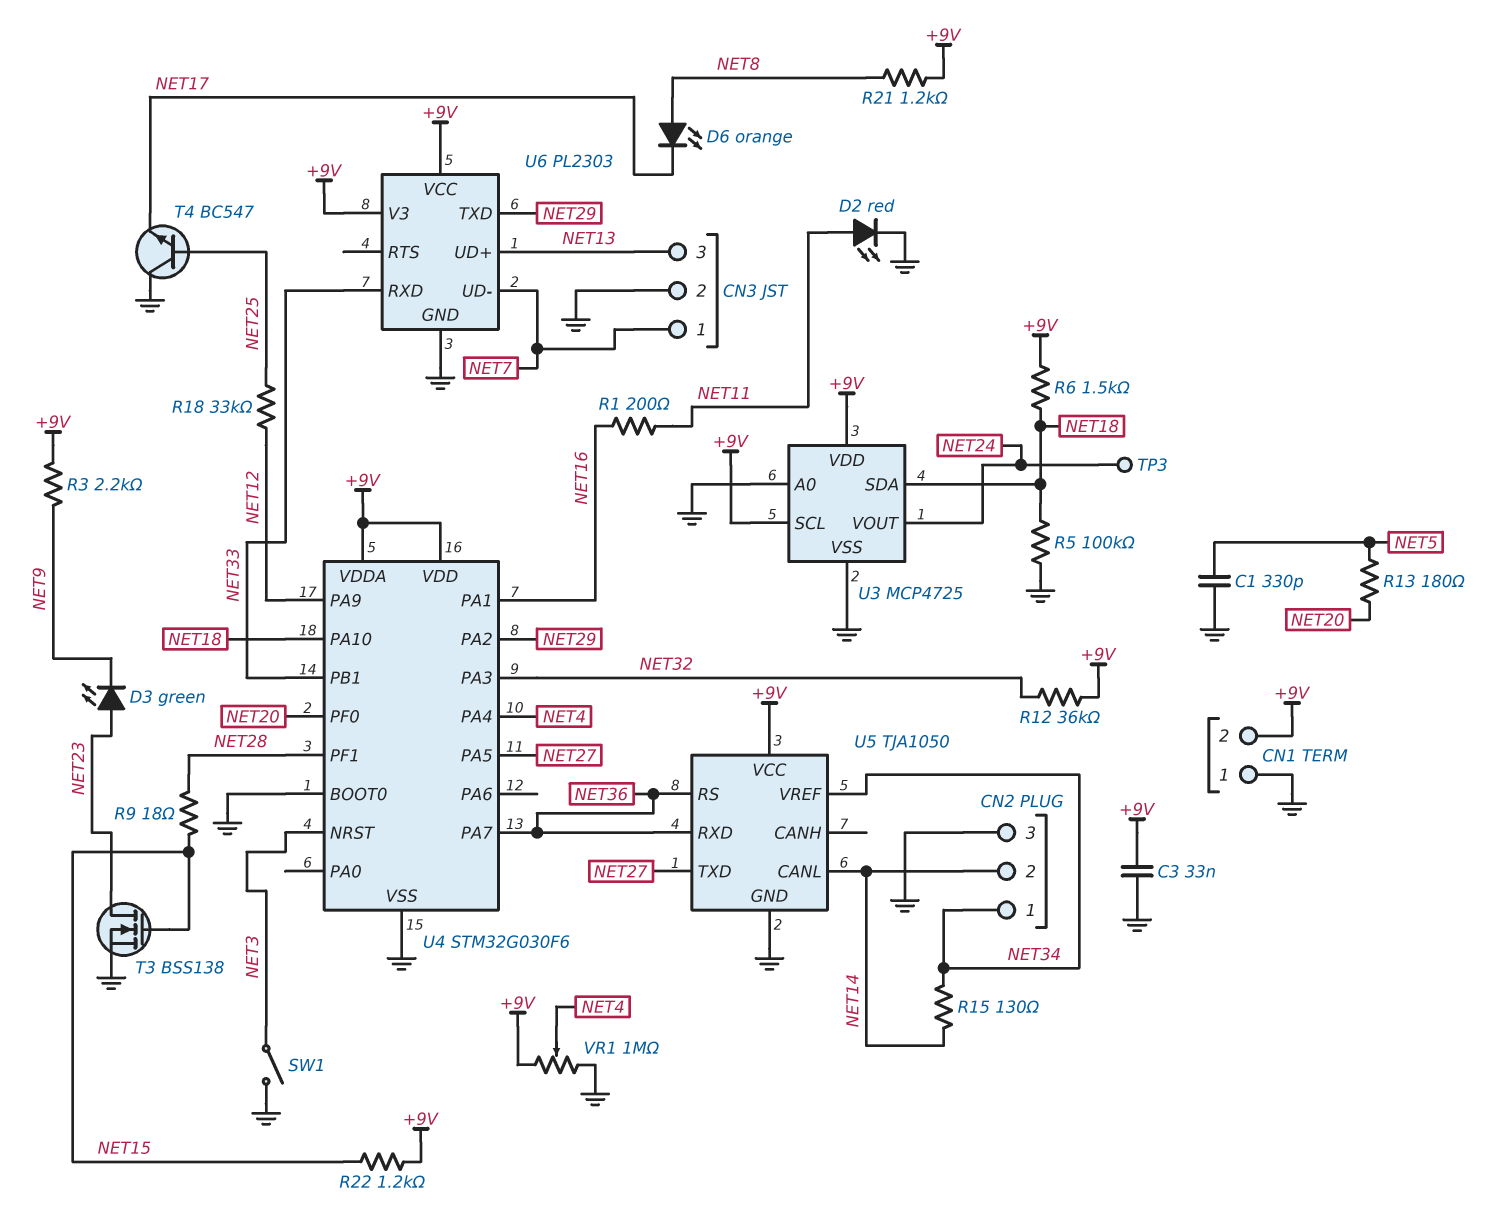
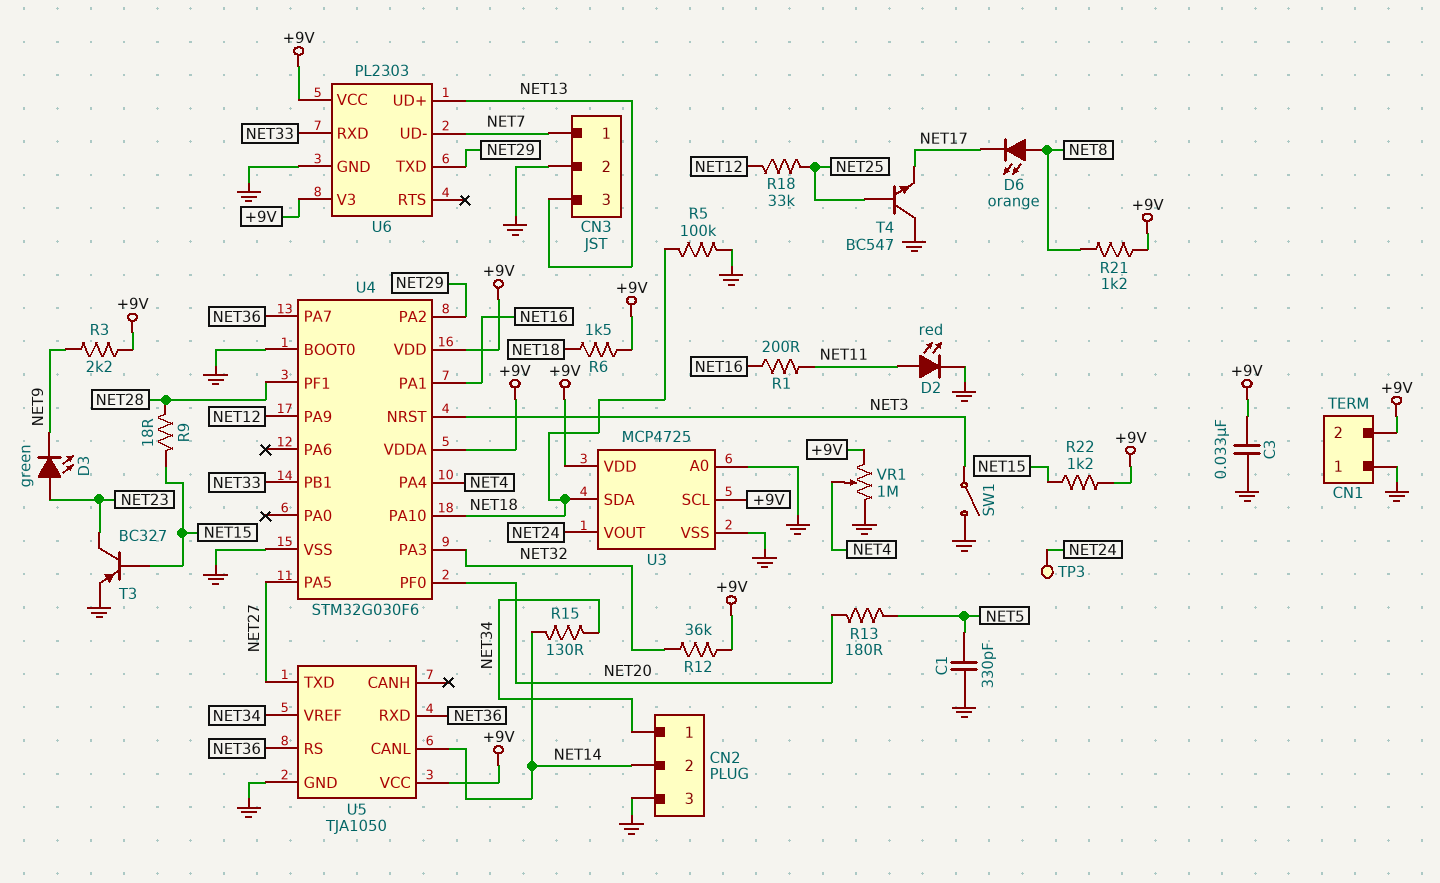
T3: NMOS BSS138 (G NET15, D NET23, S GND) -> PNP BC327 (B NET15, C NET23, E GND)

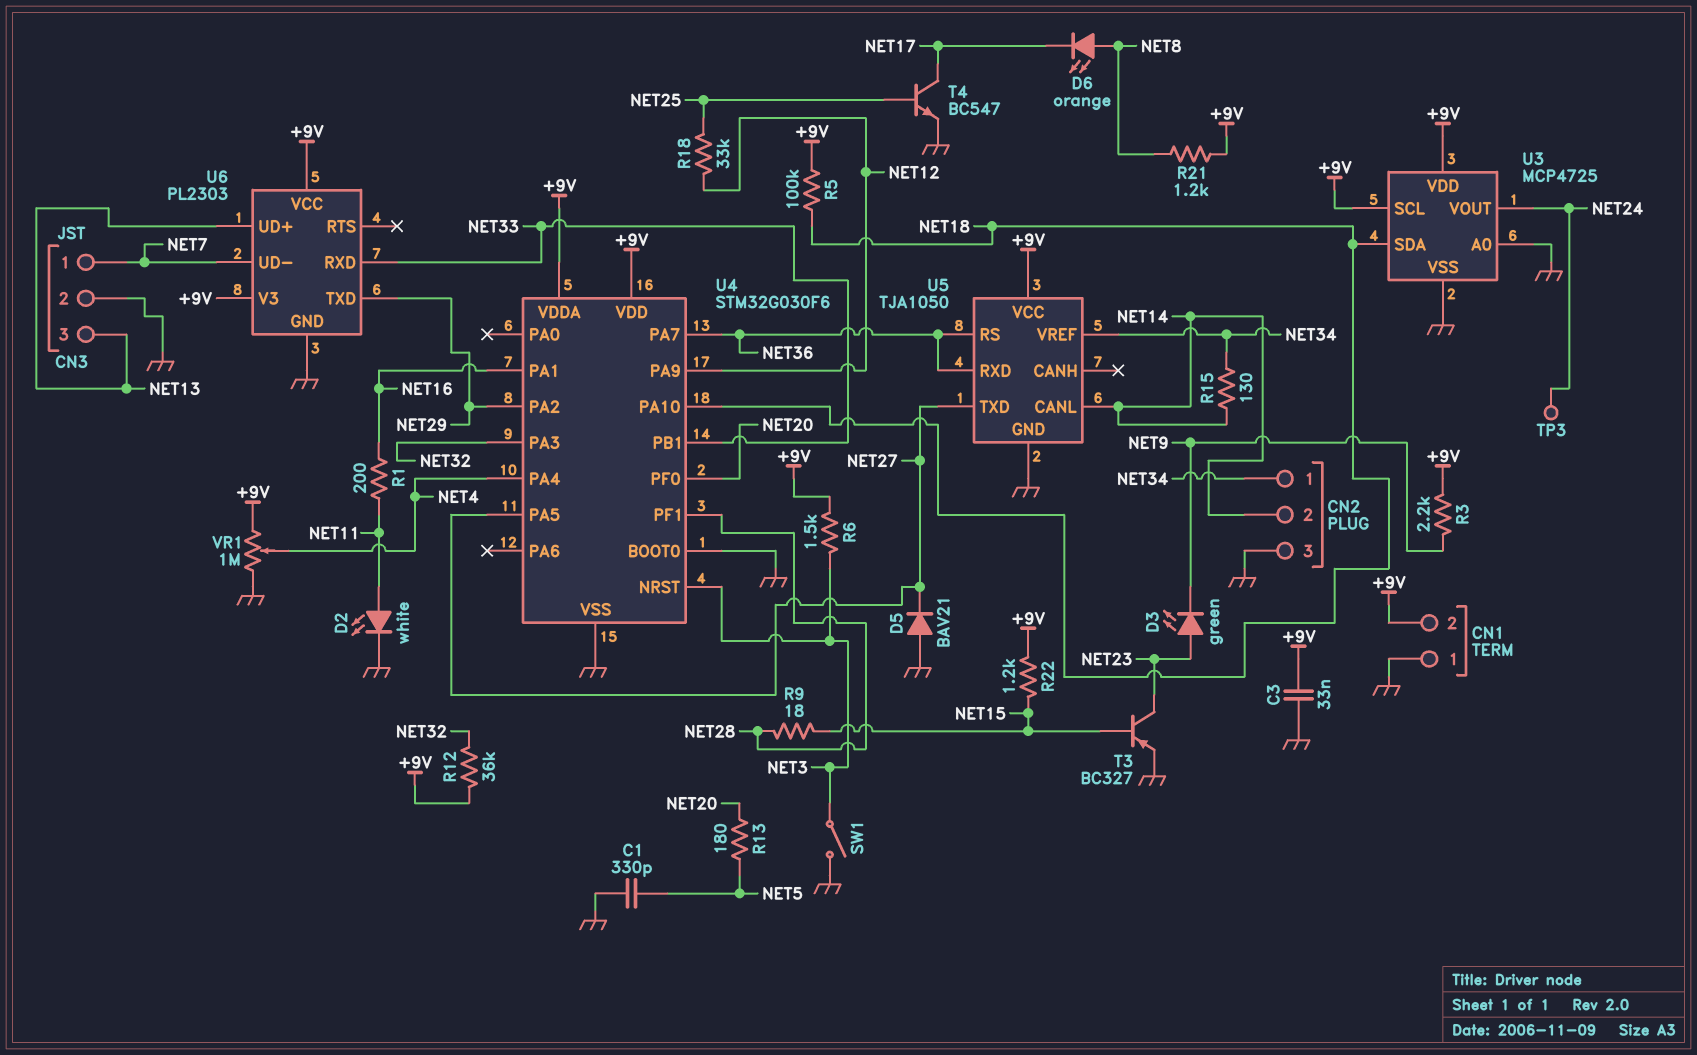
D2: LED red (A NET11, K GND) -> LED white (A NET11, K GND)
D5: none -> diode BAV21 (A GND, K NET27)
R5: 100k (GND, NET18) -> 100k (+9V, NET18)
R6: 1.5k (+9V, NET18) -> 1.5k (+9V, NET3)
T4: NPN BC547 (B NET25, C GND, E NET17) -> NPN BC547 (B NET25, C NET17, E GND)

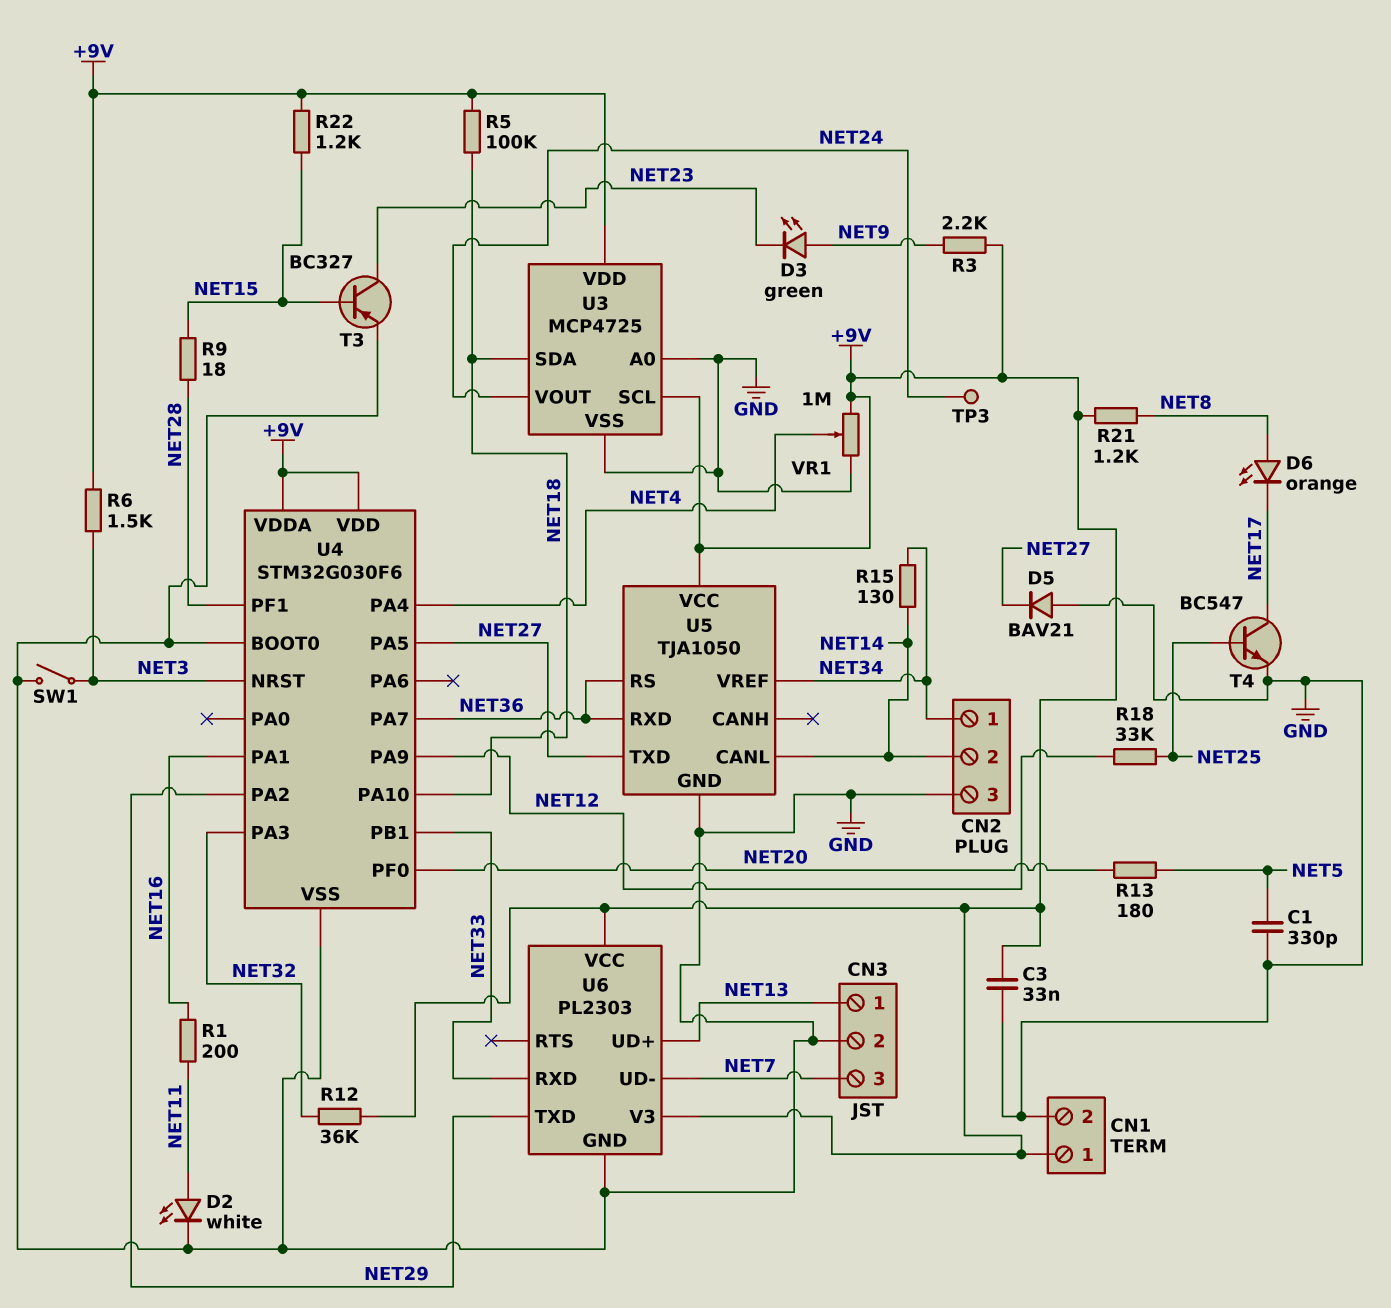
CN1 pin 1: GND -> +9V
CN1 pin 2: +9V -> GND
CN3 pin 1: NET7 -> NET13
CN3 pin 3: NET13 -> NET7
D3: LED green (A NET23, K NET9) -> LED green (A NET9, K NET23)

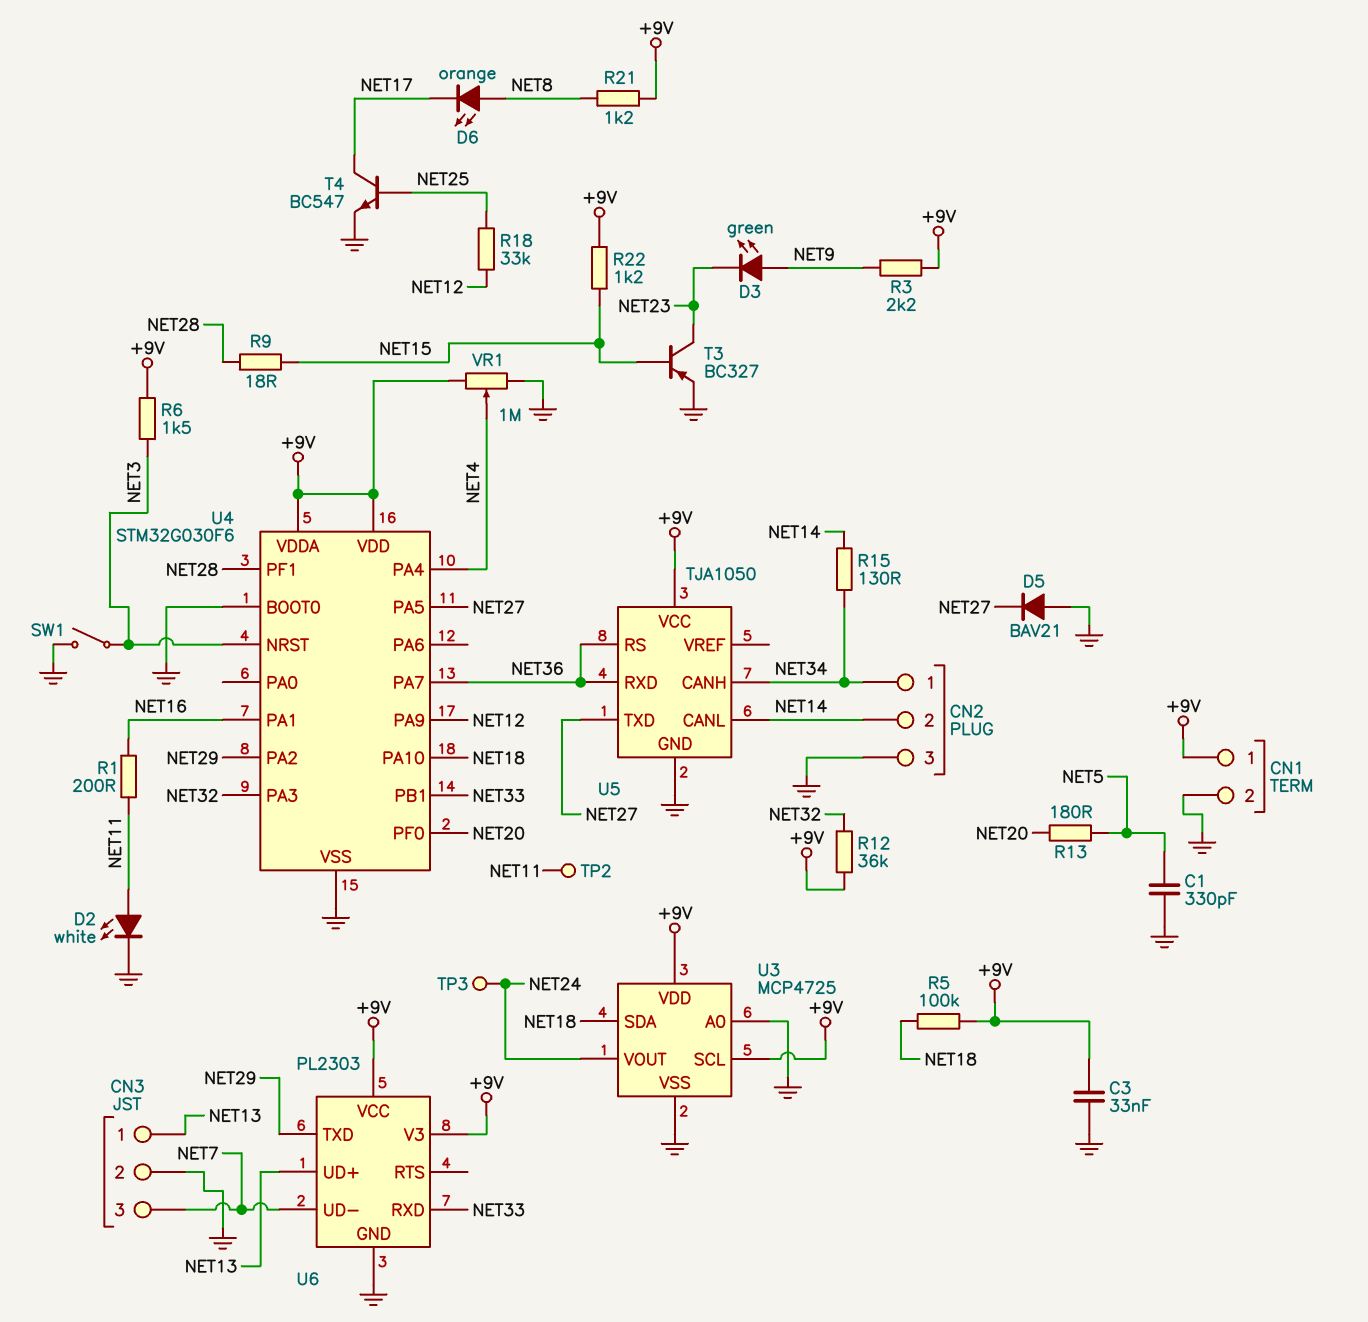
TP2: none -> test point (NET11)
U5 pin CANH: none -> NET34
U5 pin VREF: NET34 -> none

